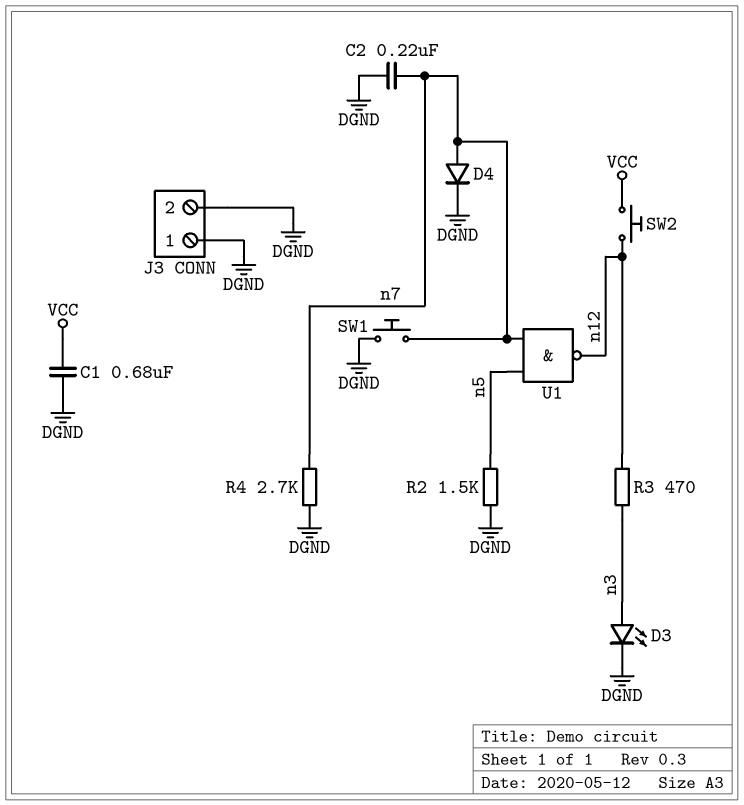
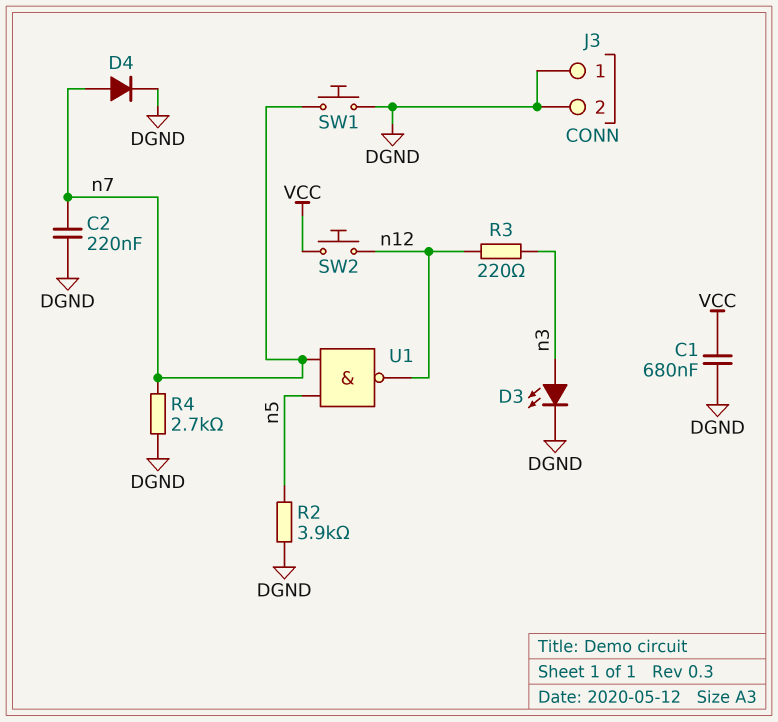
R2: 1.5k (DGND, n5) -> 3.9k (DGND, n5)
R3: 470 (n3, n12) -> 220 (n3, n12)

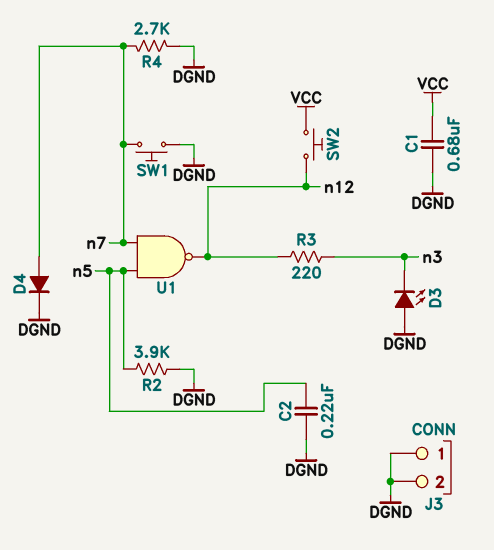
C2: 220nF (DGND, n7) -> 220nF (DGND, n5)
D3: LED (A n3, K DGND) -> LED (A DGND, K n3)

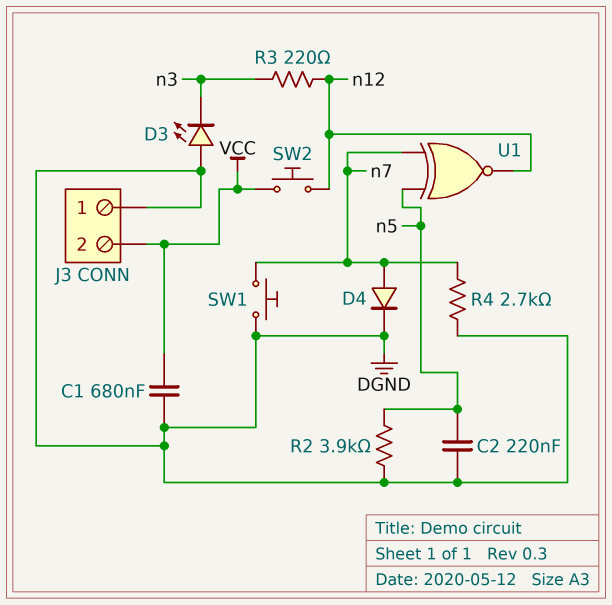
J3 pin 2: DGND -> VCC
U1: NAND (in n5, in n7, out n12) -> XNOR (in n5, in n7, out n12)

